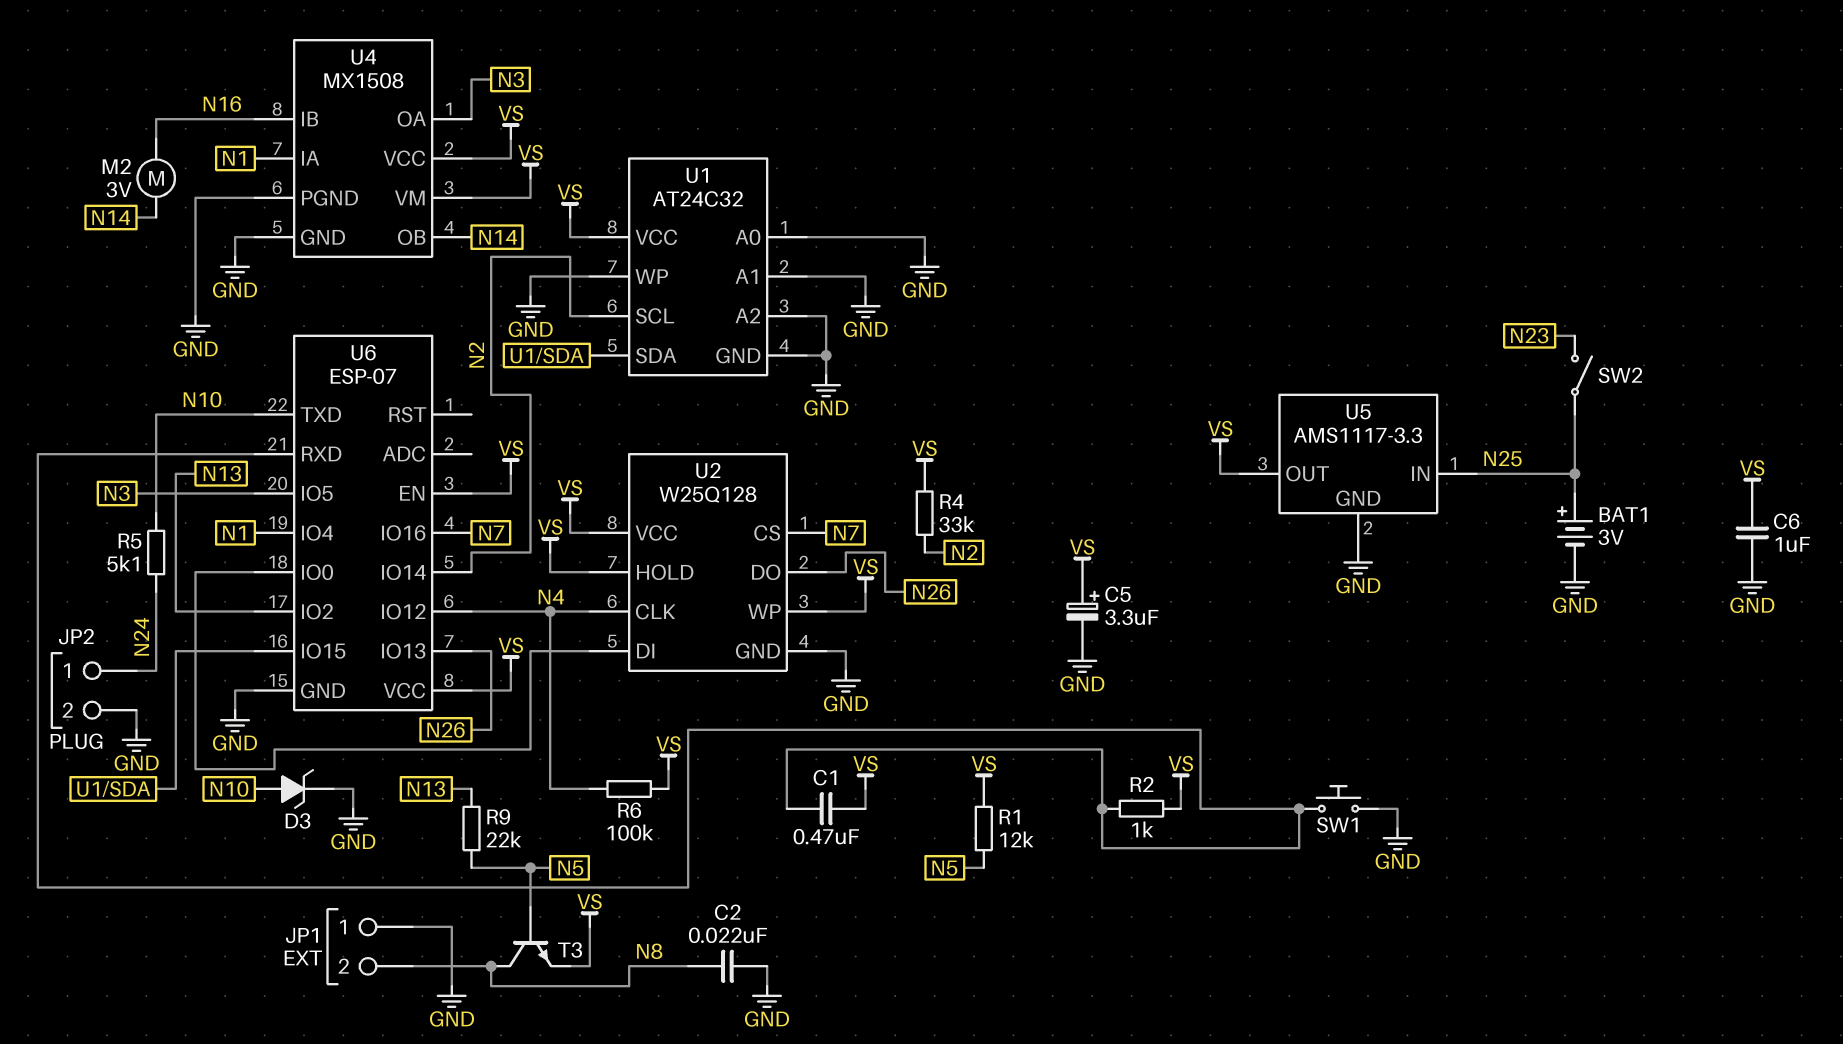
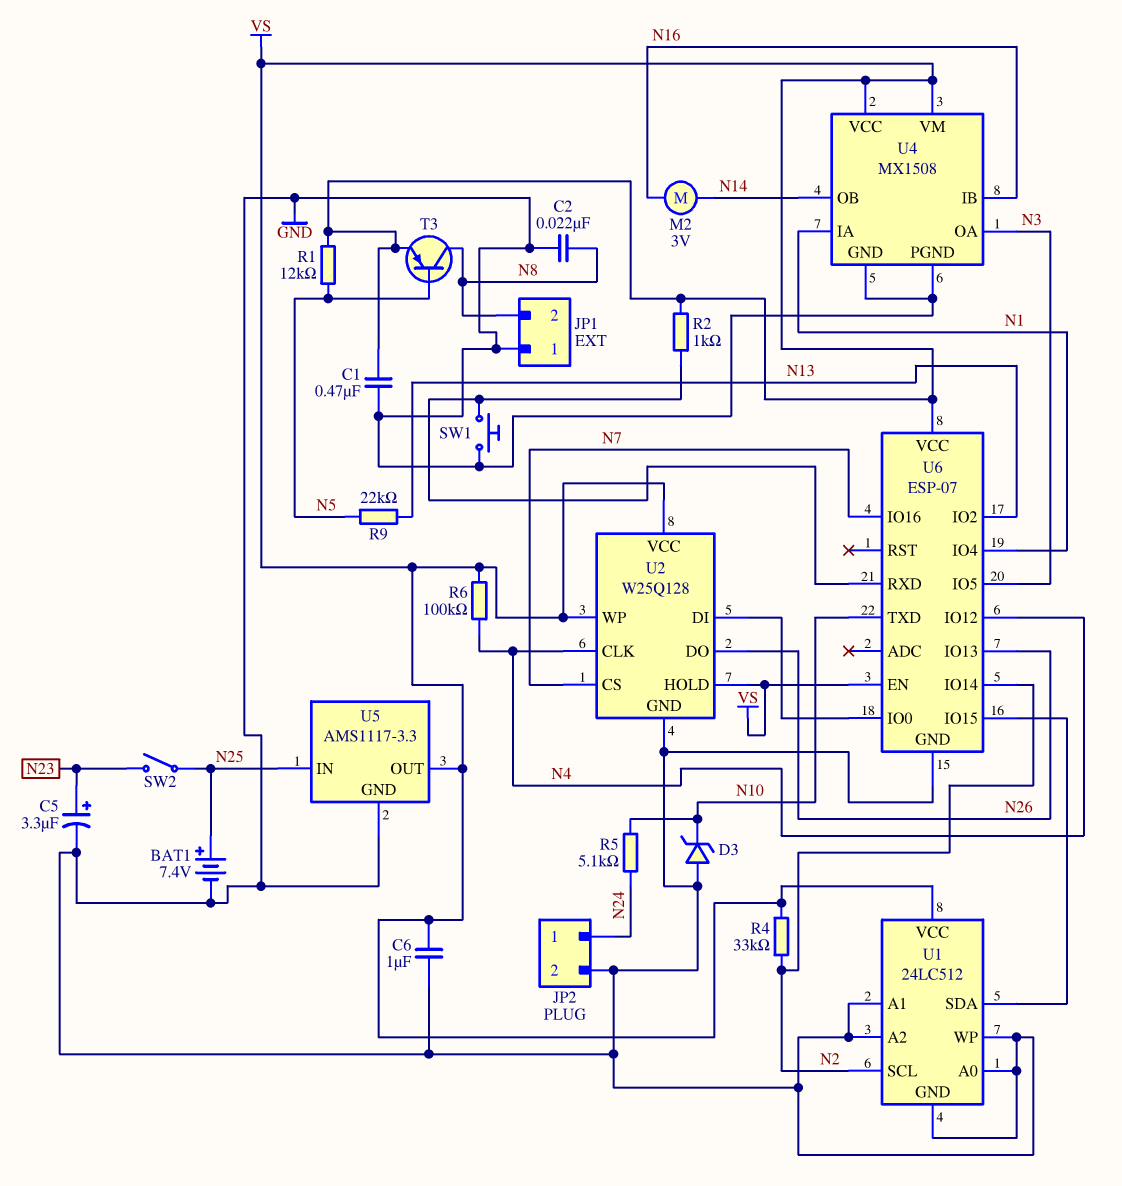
BAT1: 3V (plus N25, minus GND) -> 7.4V (plus N25, minus GND)
C1: 470nF (U6/RXD, VS) -> 470nF (GND, VS)
C5: 3.3uF (plus VS, minus GND) -> 3.3uF (plus N23, minus GND)
D3: zener (A N10, K GND) -> zener (A GND, K N10)
T3: NPN (B N5, C N8, E VS) -> PNP (B N5, C N8, E VS)
U1: AT24C32 -> 24LC512

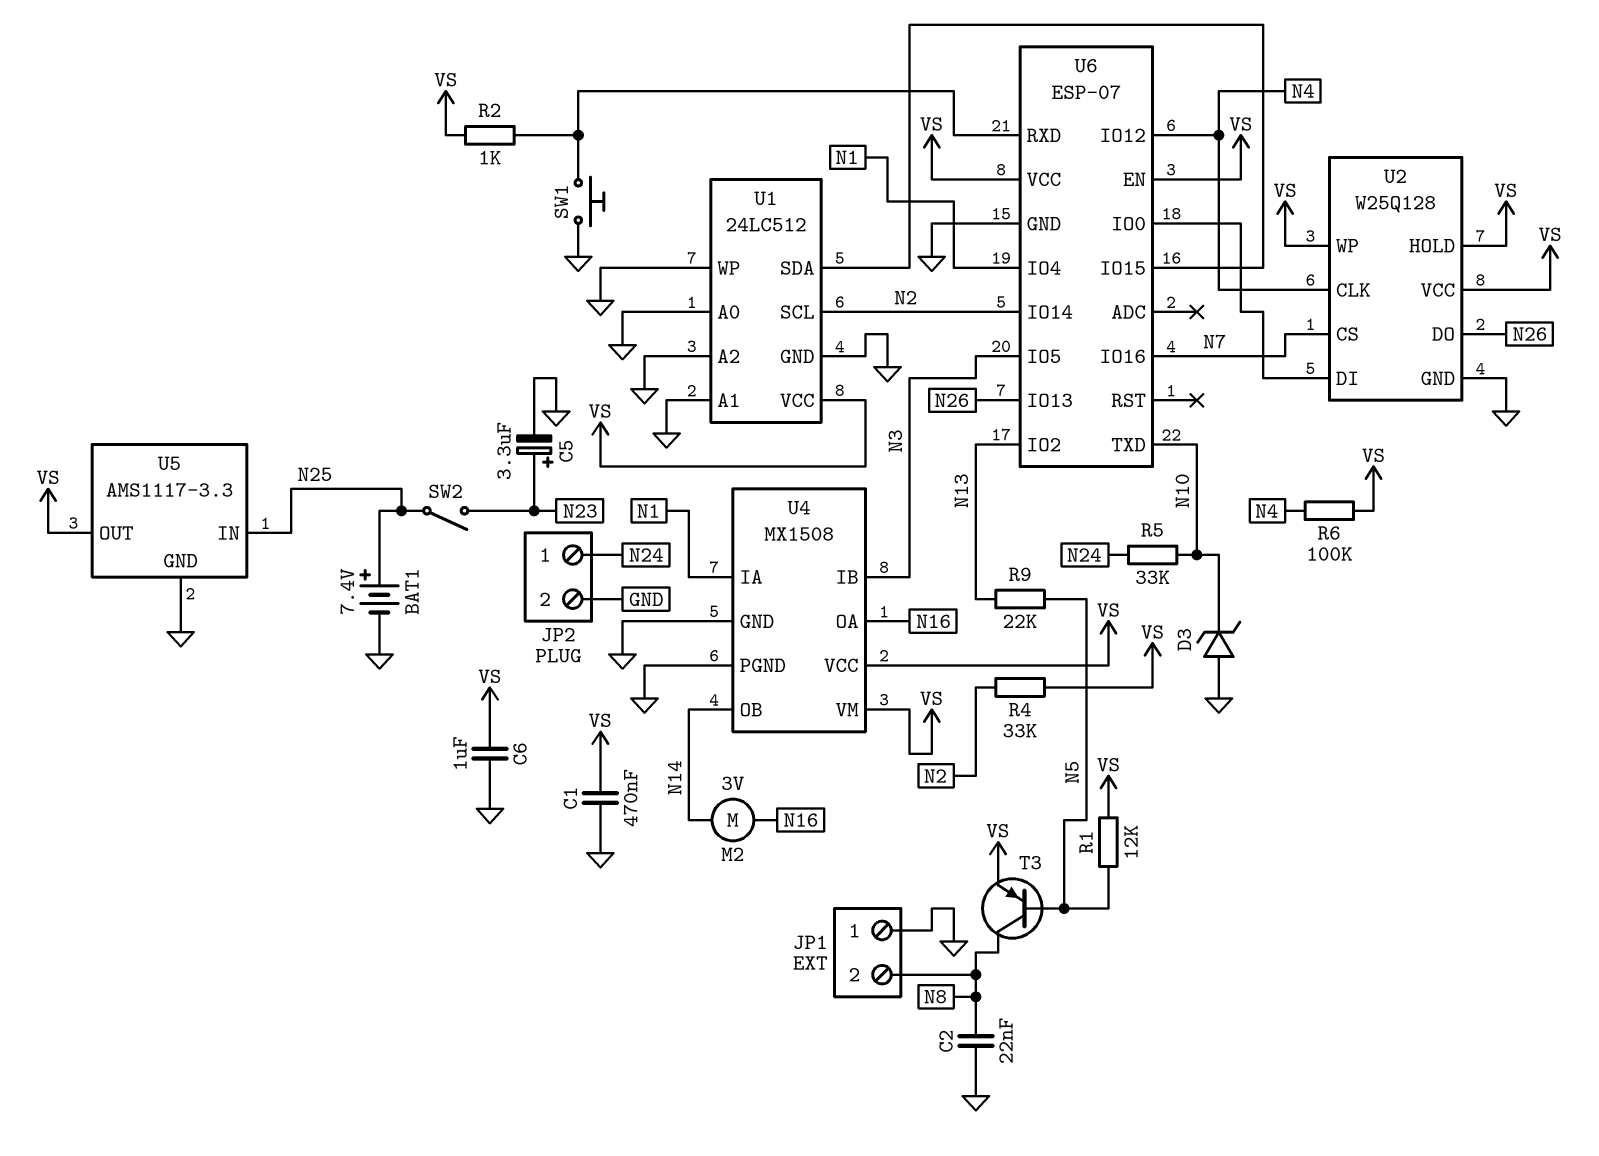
R5: 5.1k (N10, N24) -> 33k (N10, N24)
U4 pin IB: N16 -> N3
U4 pin OA: N3 -> N16

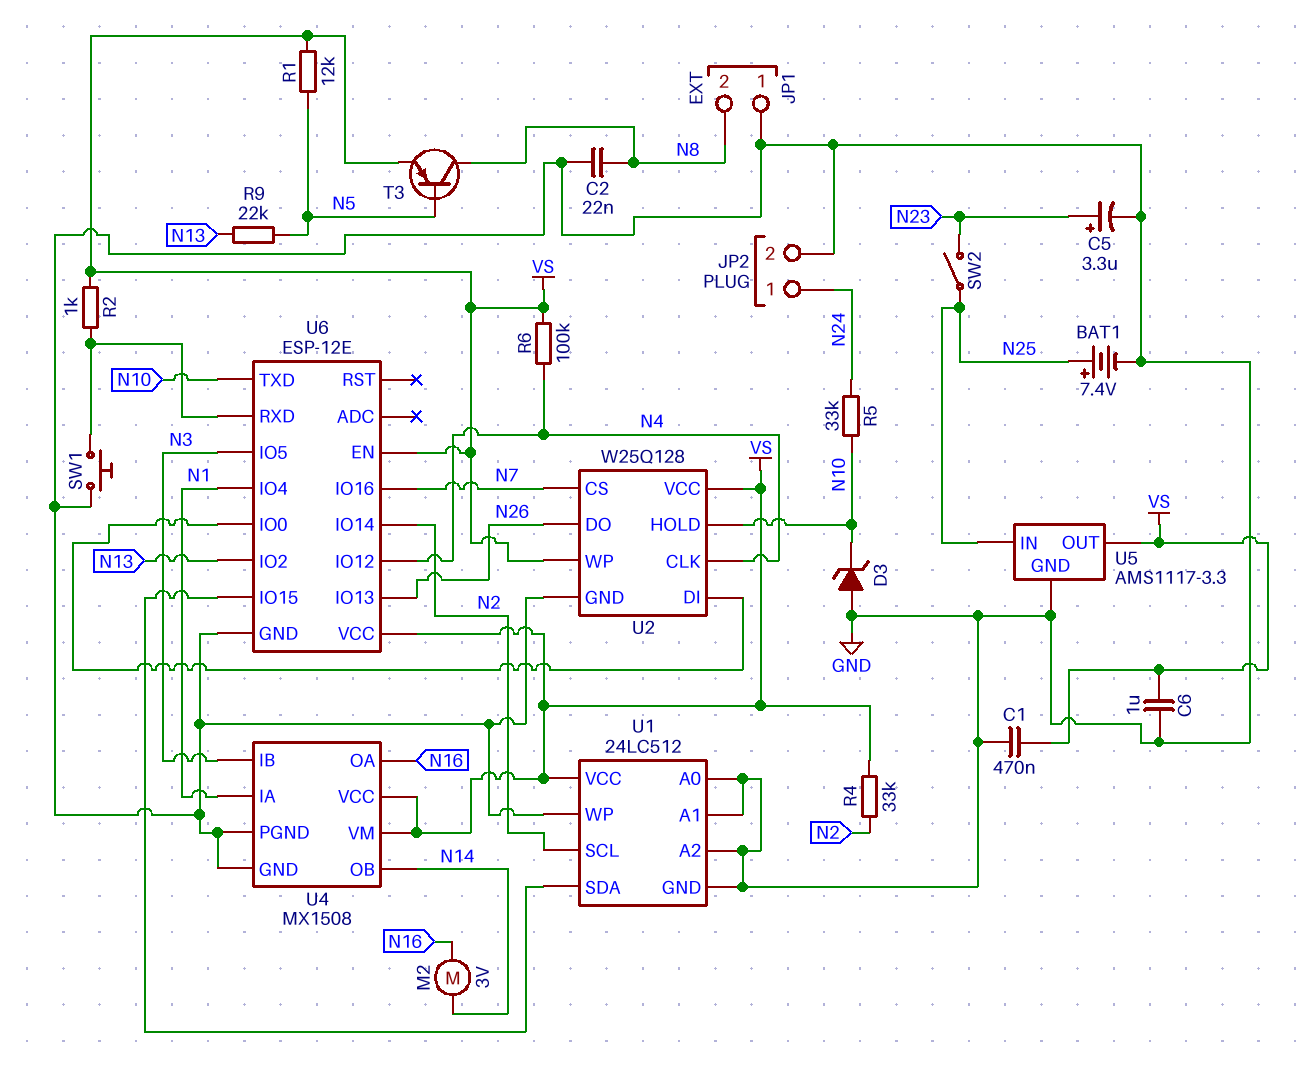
U2 pin HOLD: VS -> N10
U6: ESP-07 -> ESP-12E

